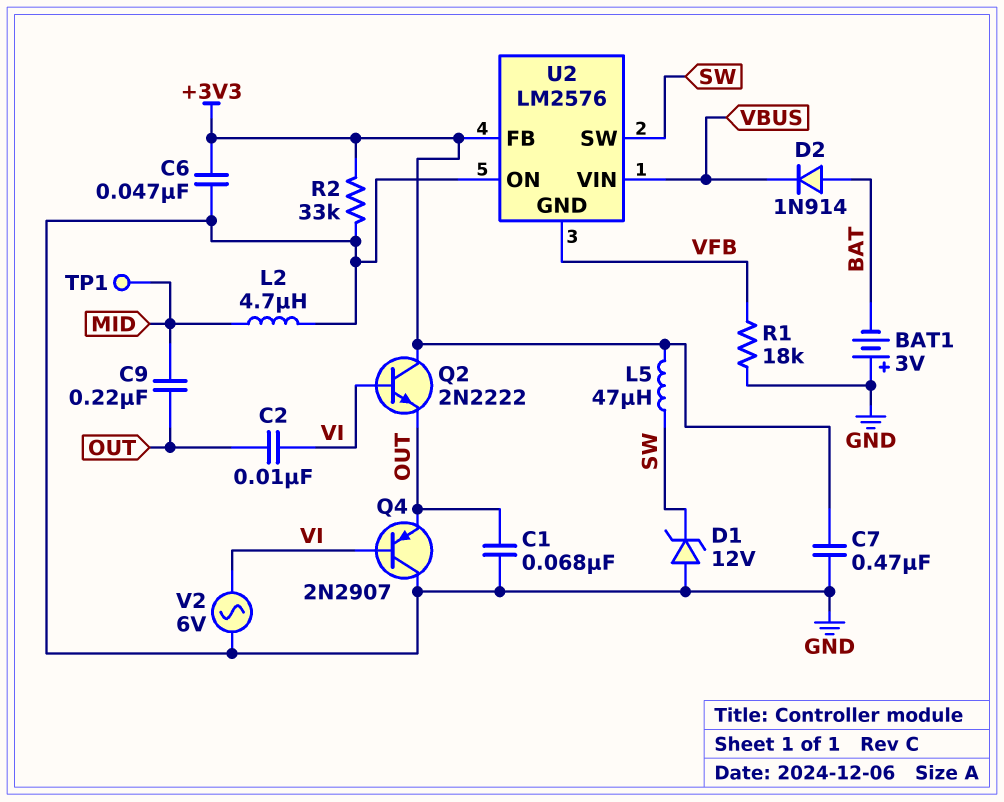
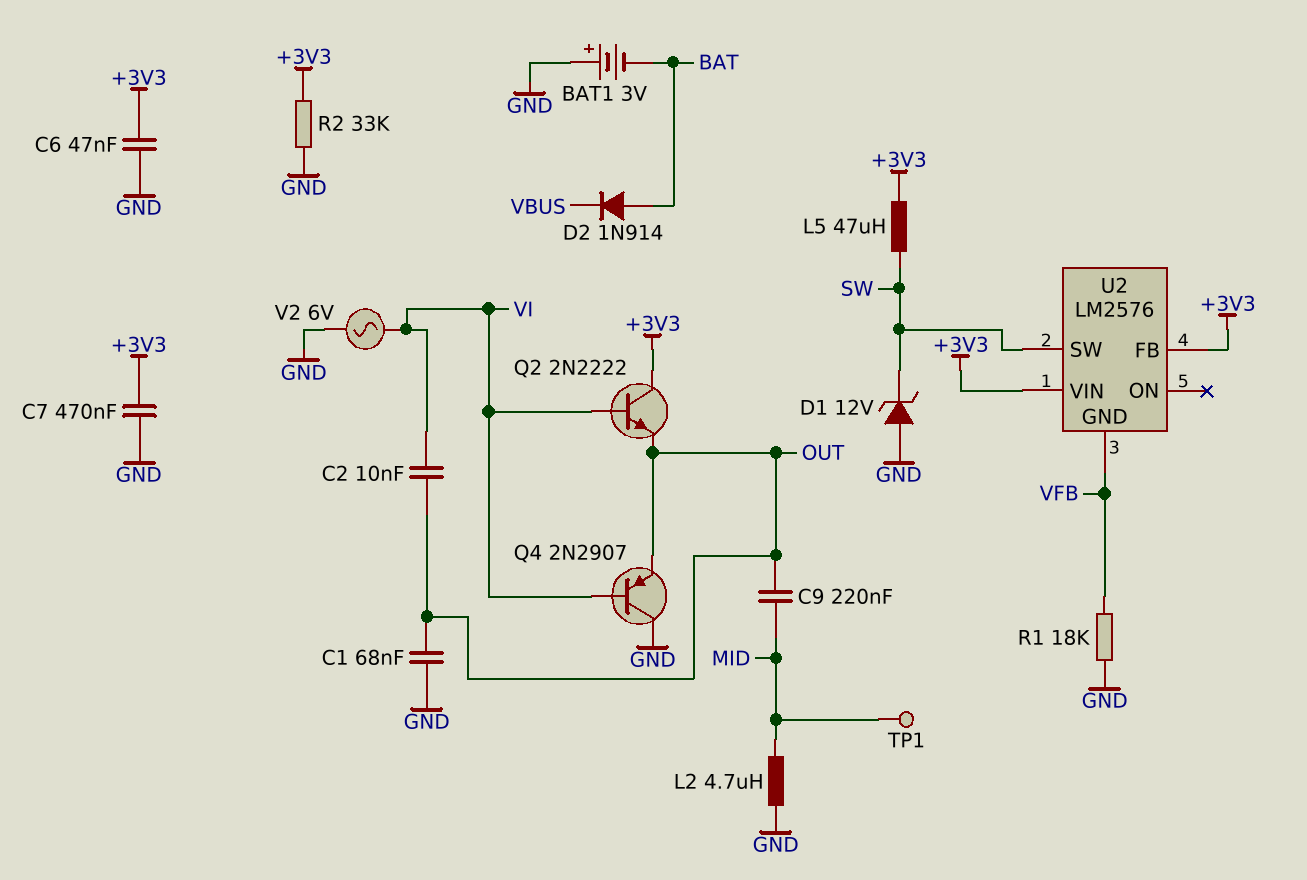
U2 pin ON: GND -> none
U2 pin VIN: VBUS -> +3V3

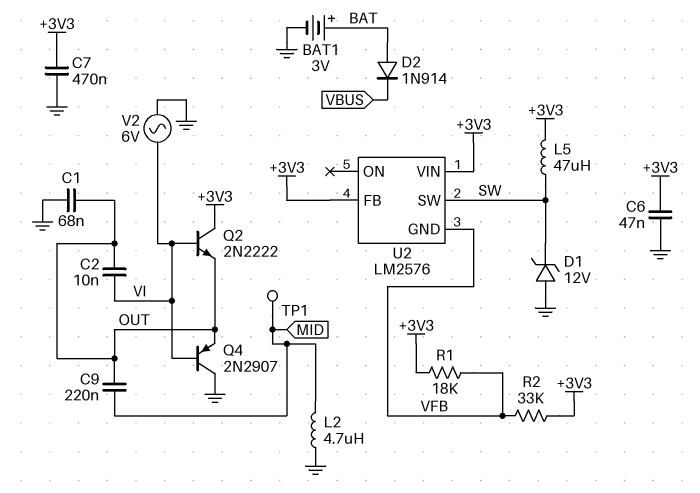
BAT1: 3V (plus GND, minus BAT) -> 3V (plus BAT, minus GND)
R1: 18k (GND, VFB) -> 18k (+3V3, VFB)
R2: 33k (+3V3, GND) -> 33k (+3V3, VFB)

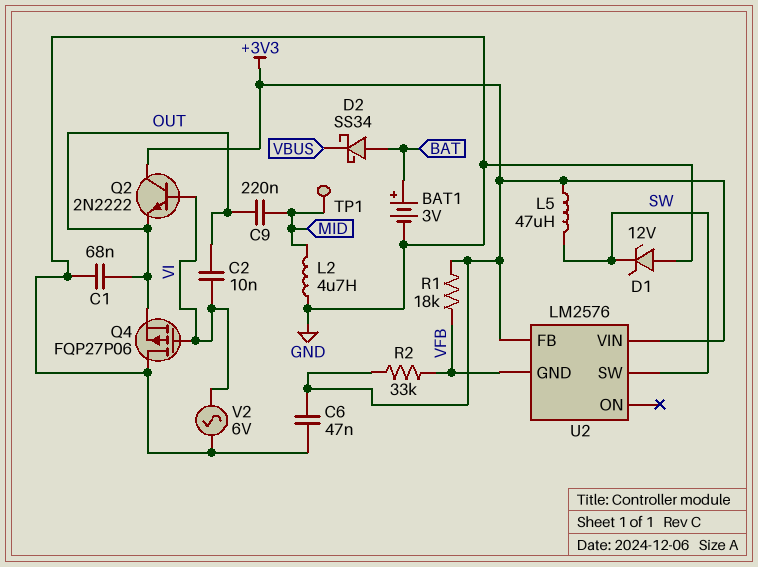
C7: 470nF (+3V3, GND) -> none
D2: diode 1N914 (A BAT, K VBUS) -> schottky SS34 (A BAT, K VBUS)
Q4: PNP 2N2907 (B VI, C GND, E OUT) -> PMOS FQP27P06 (G VI, D GND, S OUT)

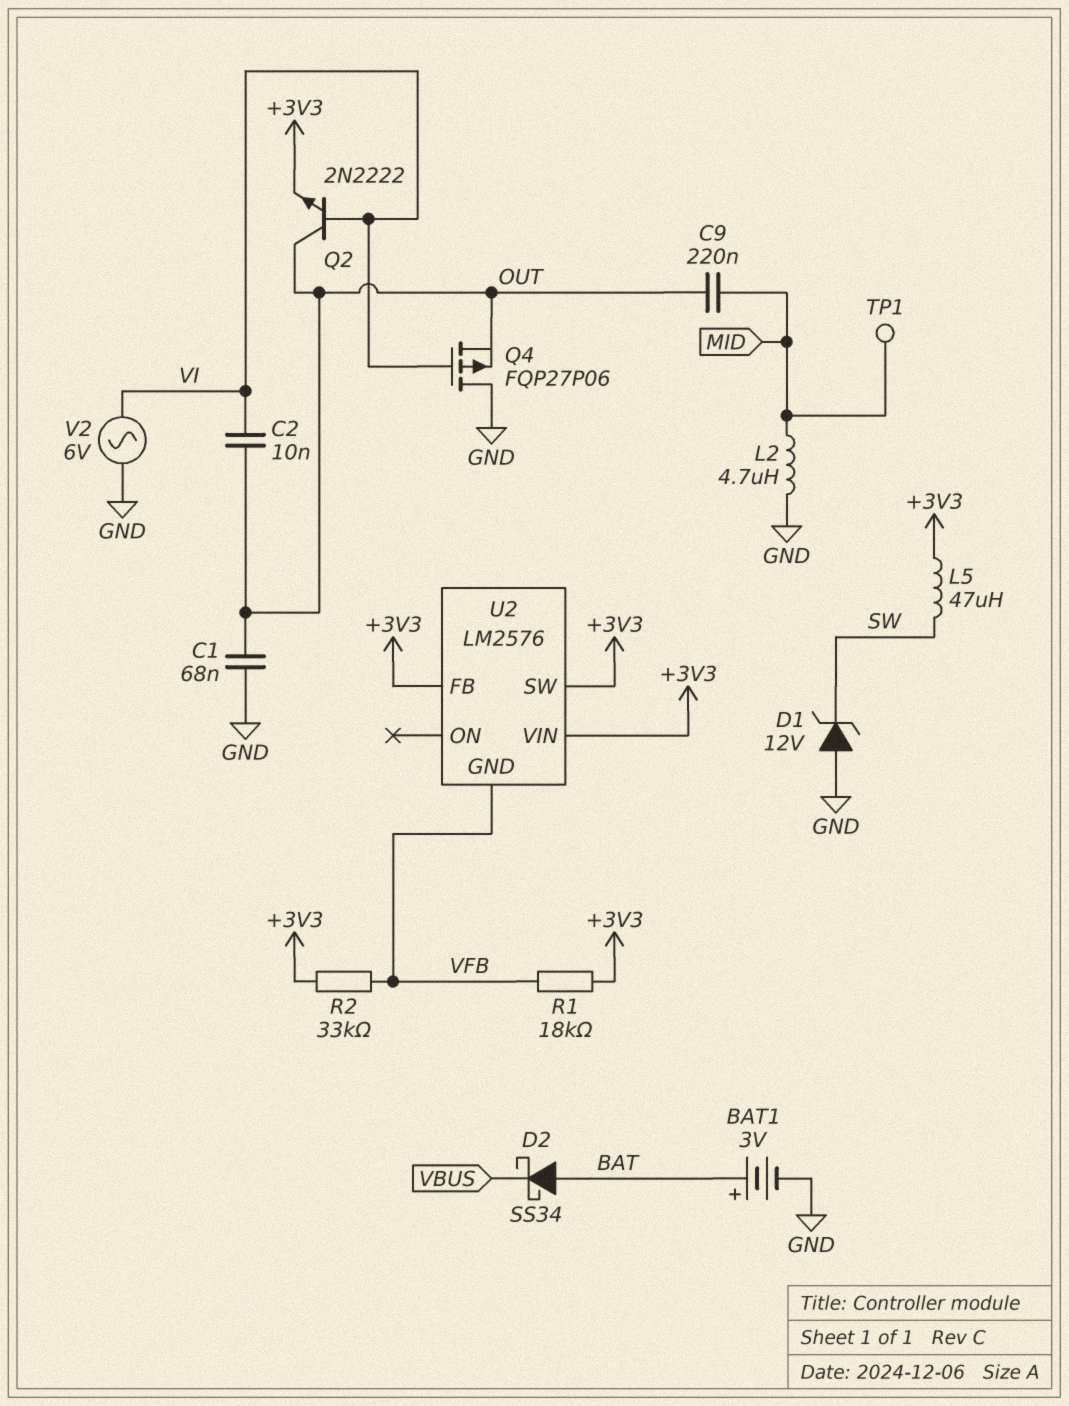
C6: 47nF (+3V3, GND) -> none
Q2: NPN 2N2222 (B VI, C +3V3, E OUT) -> NPN 2N2222 (B VI, C OUT, E +3V3)
U2 pin SW: SW -> +3V3

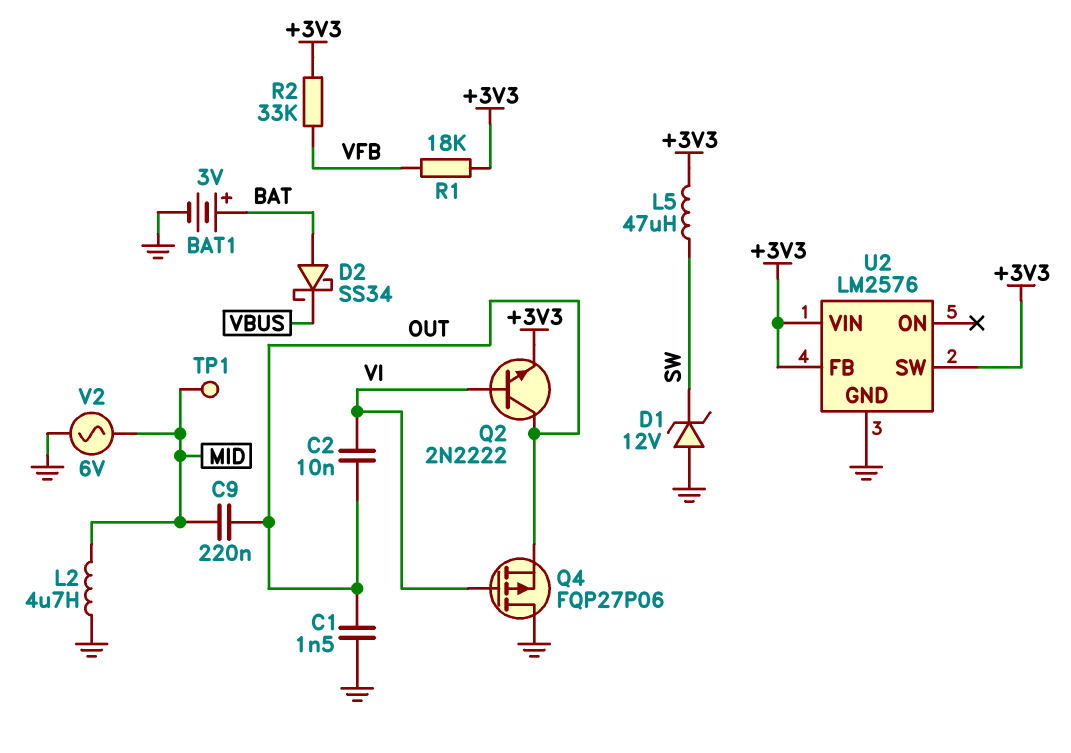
C1: 68nF (GND, OUT) -> 1.5nF (GND, OUT)
U2 pin GND: VFB -> GND
V2: AC 6V (GND, VI) -> AC 6V (GND, MID)

